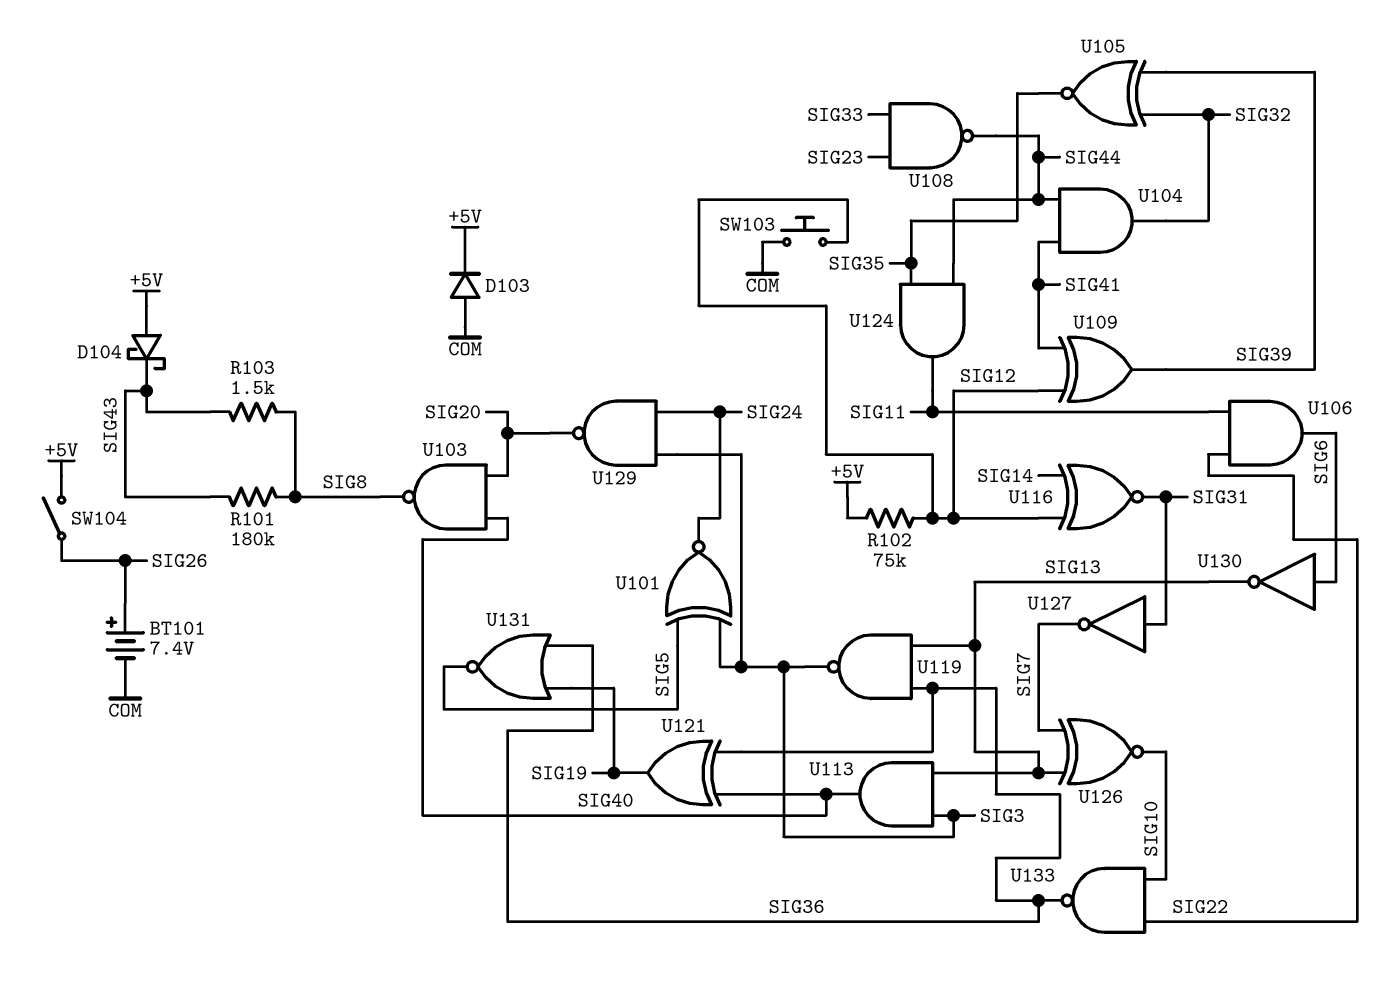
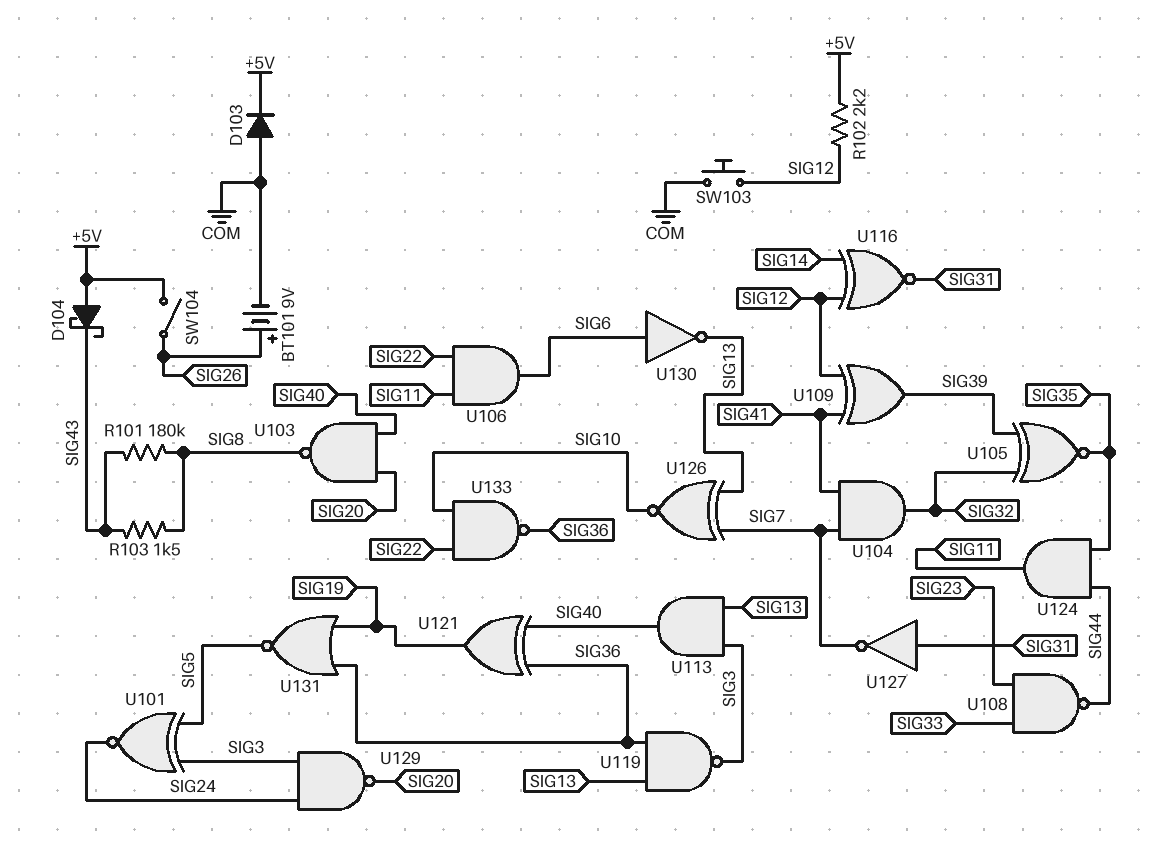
BT101: 7.4V (plus SIG26, minus COM) -> 9V (plus SIG26, minus COM)
R102: 75k (+5V, SIG12) -> 2.2k (+5V, SIG12)
U104: AND (in SIG41, in SIG44, out SIG32) -> AND (in SIG7, in SIG41, out SIG32)

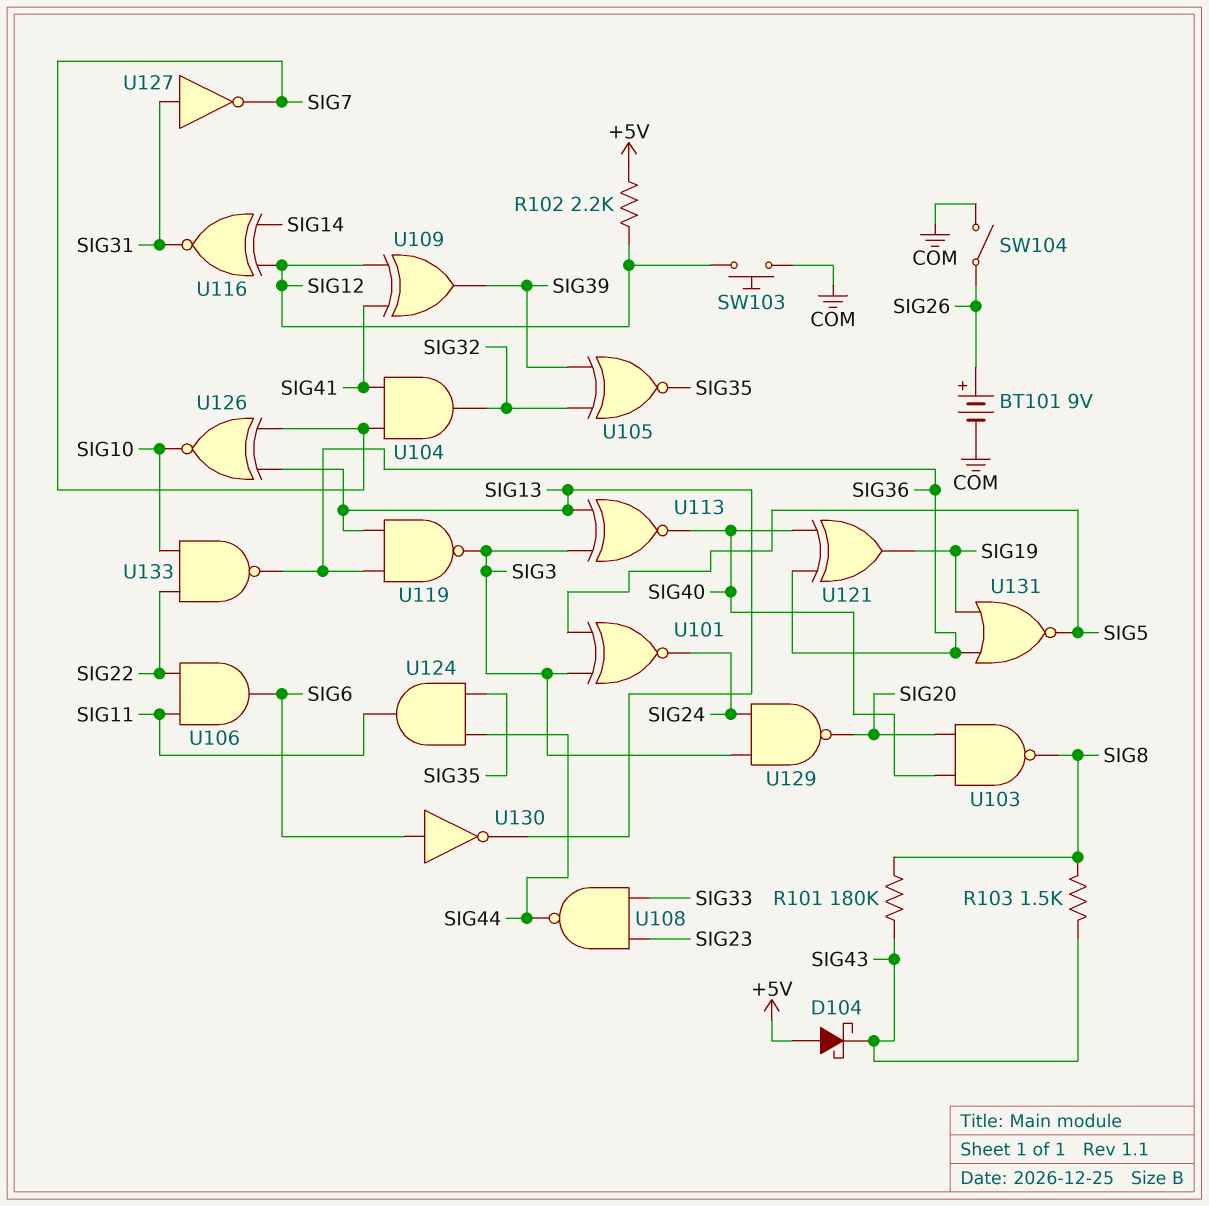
D103: diode (A COM, K +5V) -> none
SW104: switch (+5V, SIG26) -> switch (COM, SIG26)
U113: AND (in SIG3, in SIG13, out SIG40) -> XNOR (in SIG3, in SIG13, out SIG40)

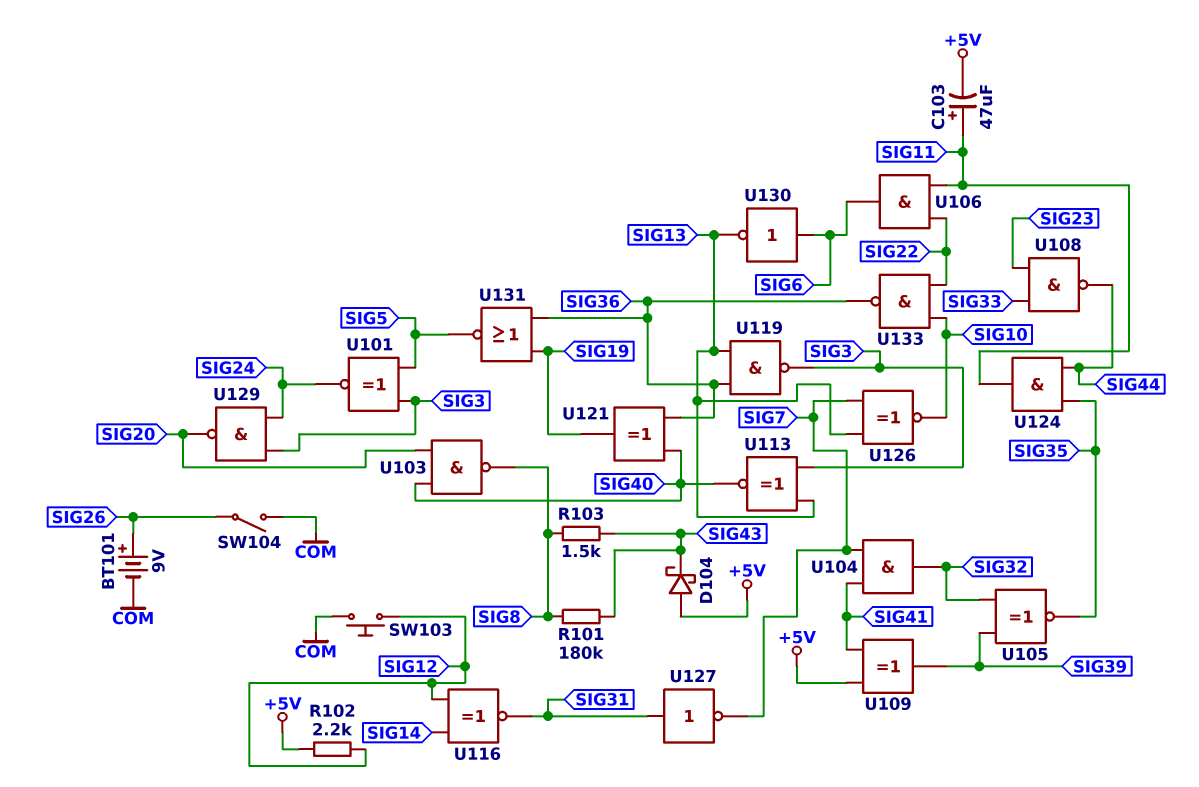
C103: none -> 47uF (plus SIG11, minus +5V)
U109: XOR (in SIG12, in SIG41, out SIG39) -> XOR (in +5V, in SIG41, out SIG39)

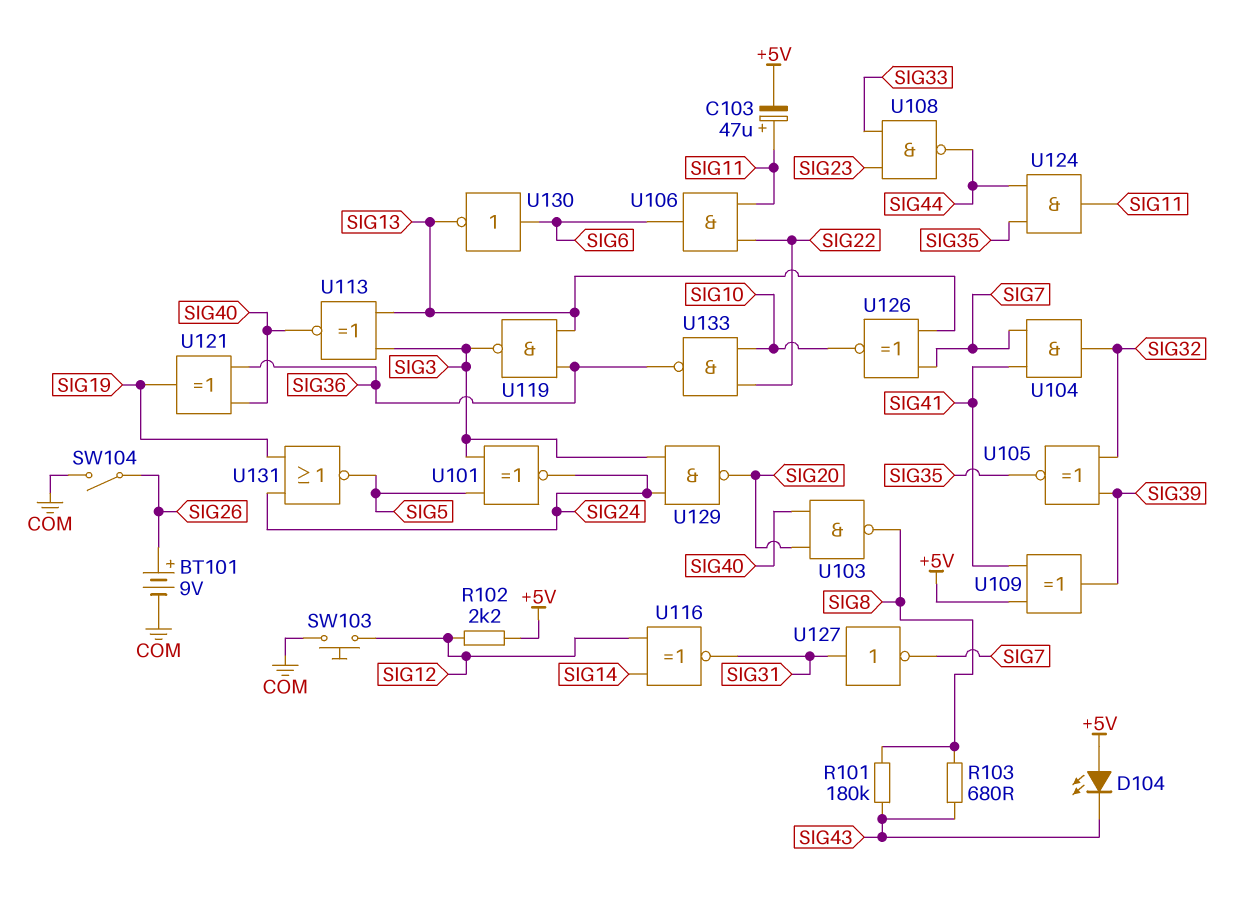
D104: schottky (A +5V, K SIG43) -> LED (A +5V, K SIG43)
R103: 1.5k (SIG8, SIG43) -> 680 (SIG8, SIG43)
U131: NOR (in SIG19, in SIG36, out SIG5) -> NOR (in SIG19, in SIG24, out SIG5)

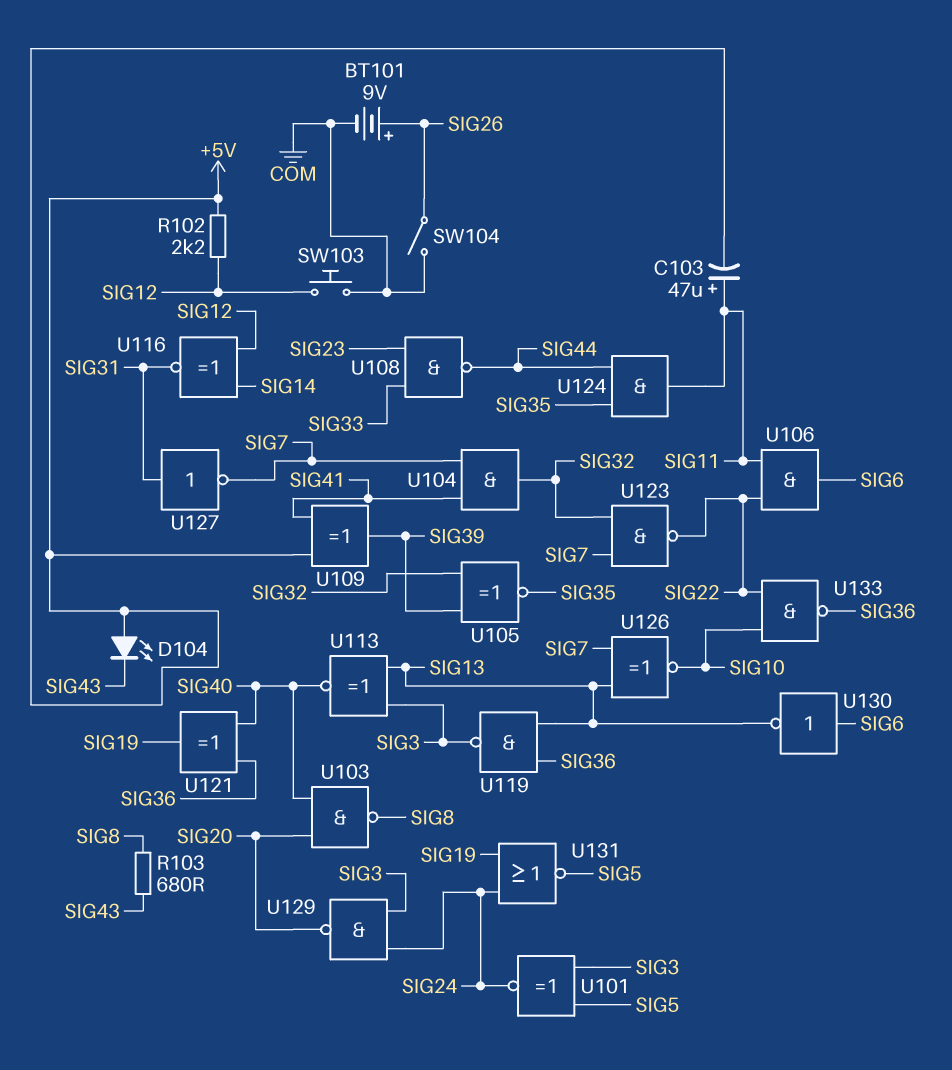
R101: 180k (SIG8, SIG43) -> none
U123: none -> NAND (in SIG7, in SIG32, out SIG22)

